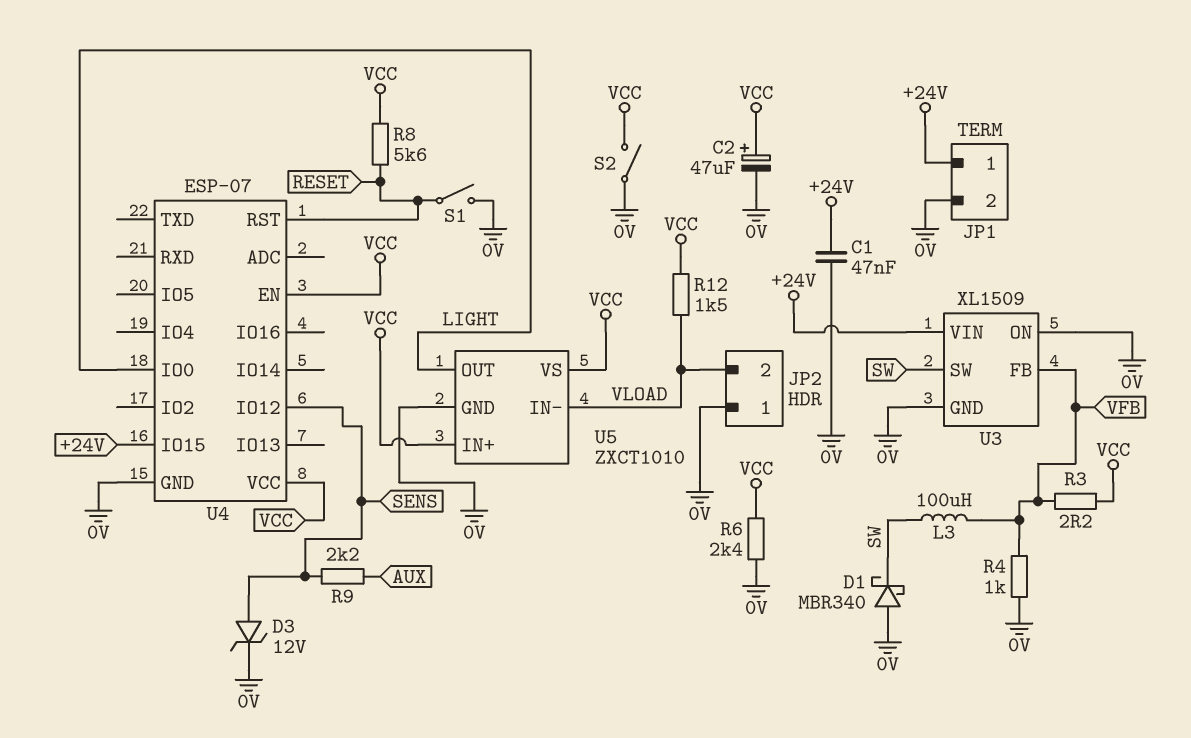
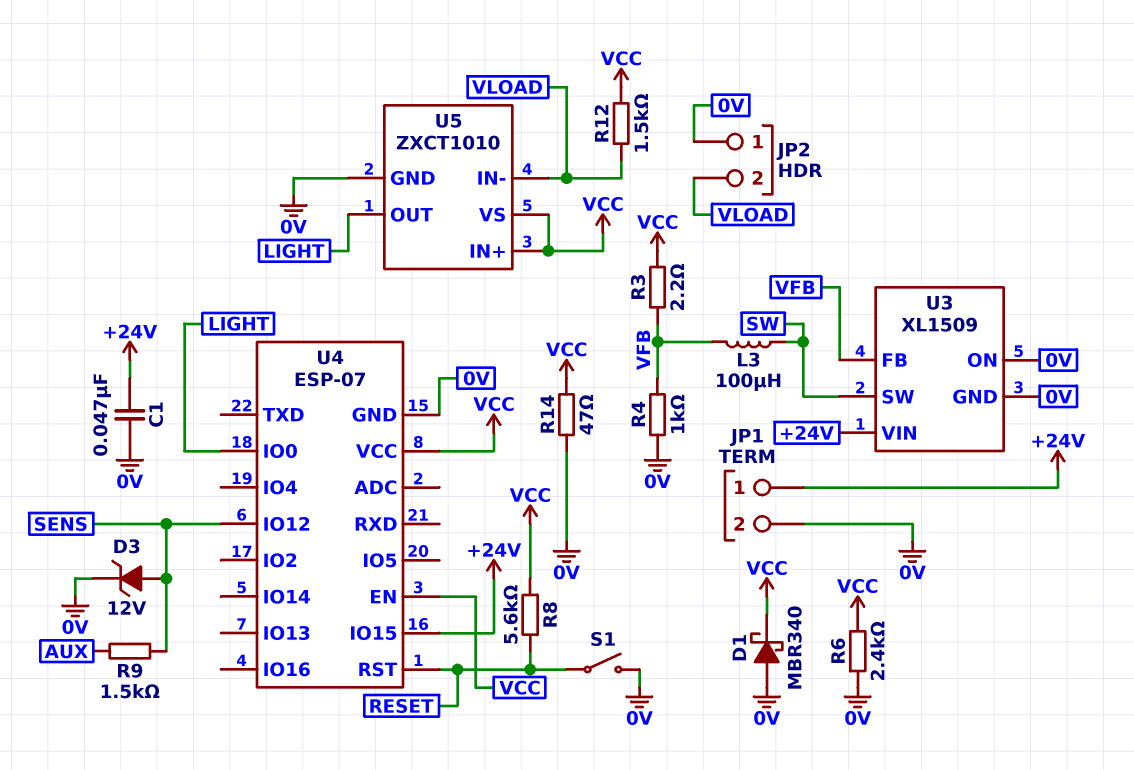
C2: 47uF (plus VCC, minus 0V) -> none
D1: schottky MBR340 (A 0V, K SW) -> schottky MBR340 (A 0V, K VCC)
R9: 2.2k (AUX, SENS) -> 1.5k (AUX, SENS)
R14: none -> 47 (0V, VCC)
S2: switch (0V, VCC) -> none

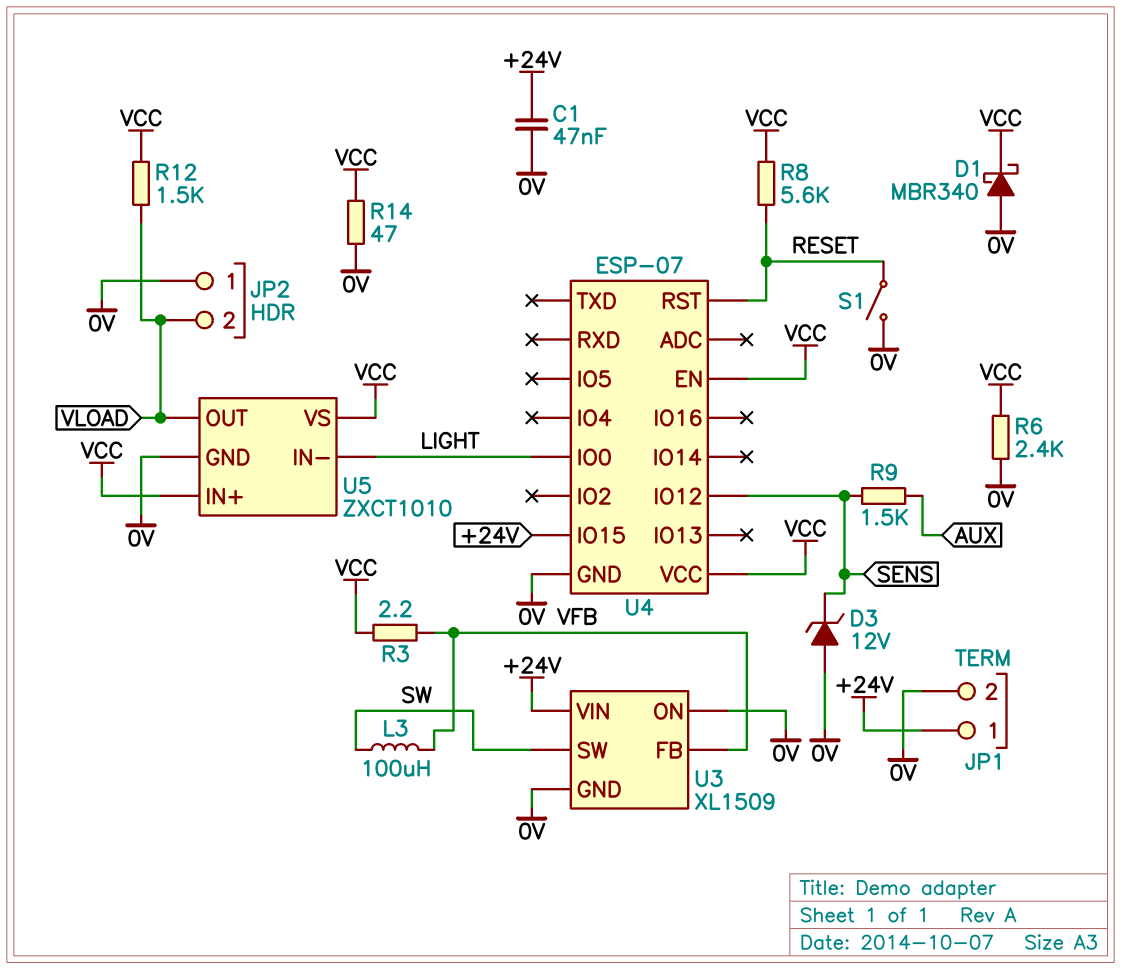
D3: zener 12V (A SENS, K 0V) -> zener 12V (A 0V, K SENS)
R4: 1k (0V, VFB) -> none
U5 pin IN-: VLOAD -> LIGHT
U5 pin OUT: LIGHT -> VLOAD

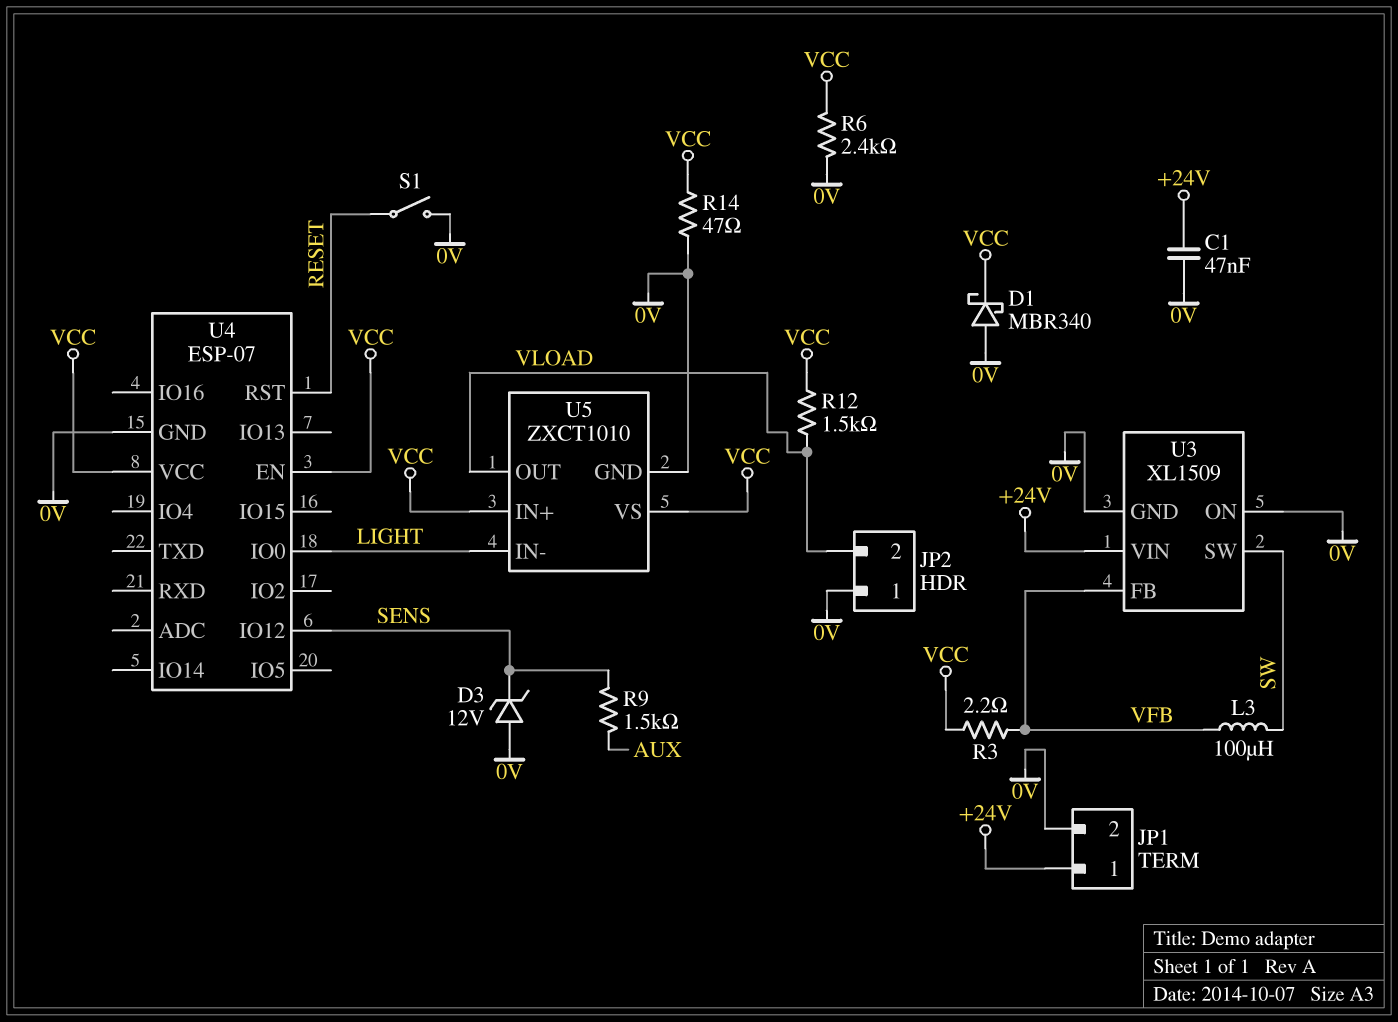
R8: 5.6k (RESET, VCC) -> none
U4 pin IO15: +24V -> none

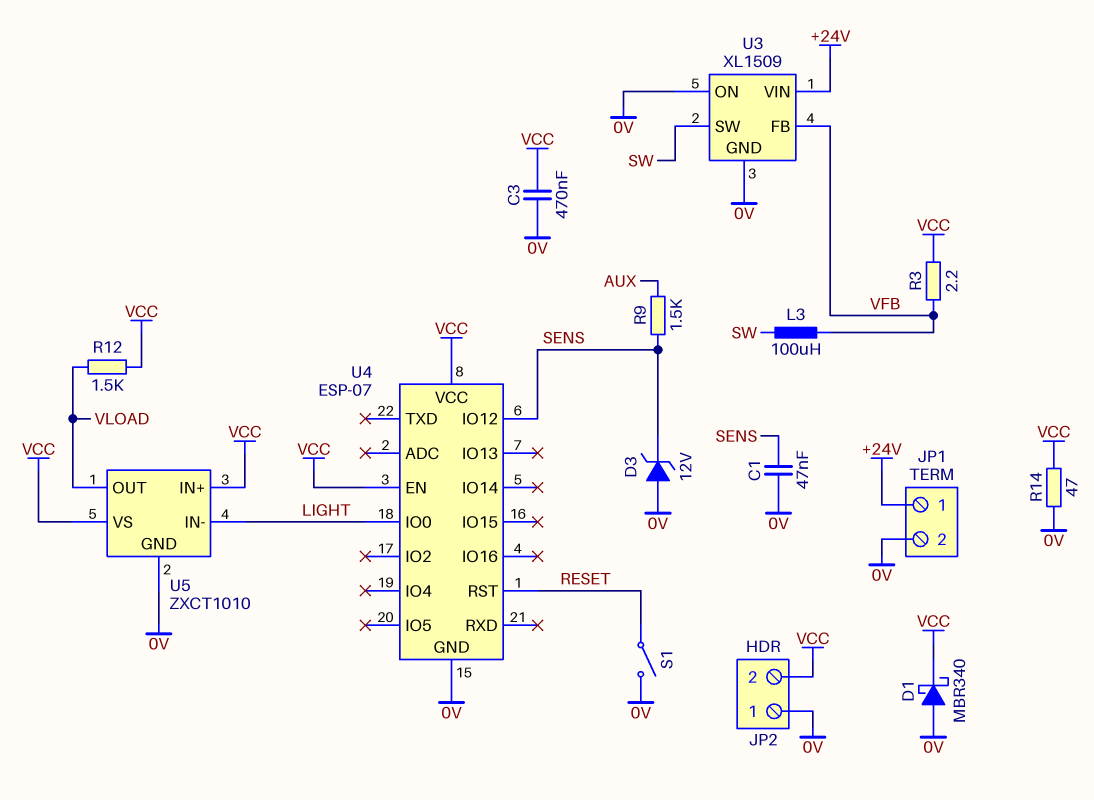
C1: 47nF (+24V, 0V) -> 47nF (0V, SENS)
C3: none -> 470nF (0V, VCC)
JP2 pin 2: VLOAD -> VCC
R6: 2.4k (0V, VCC) -> none

